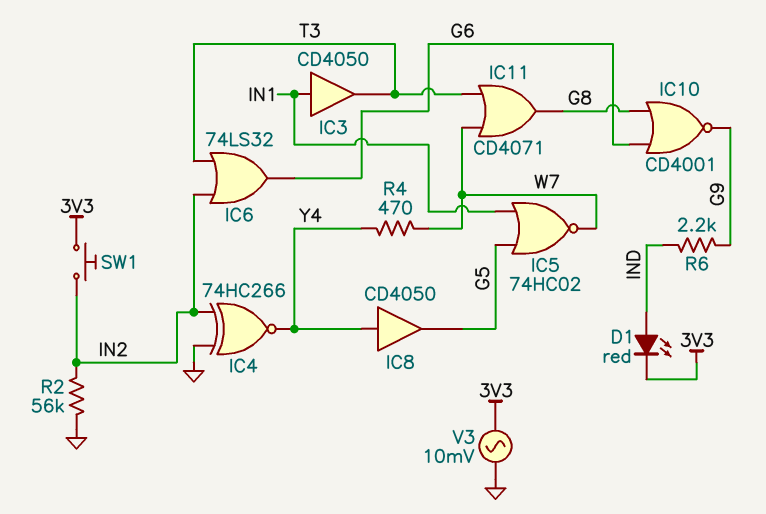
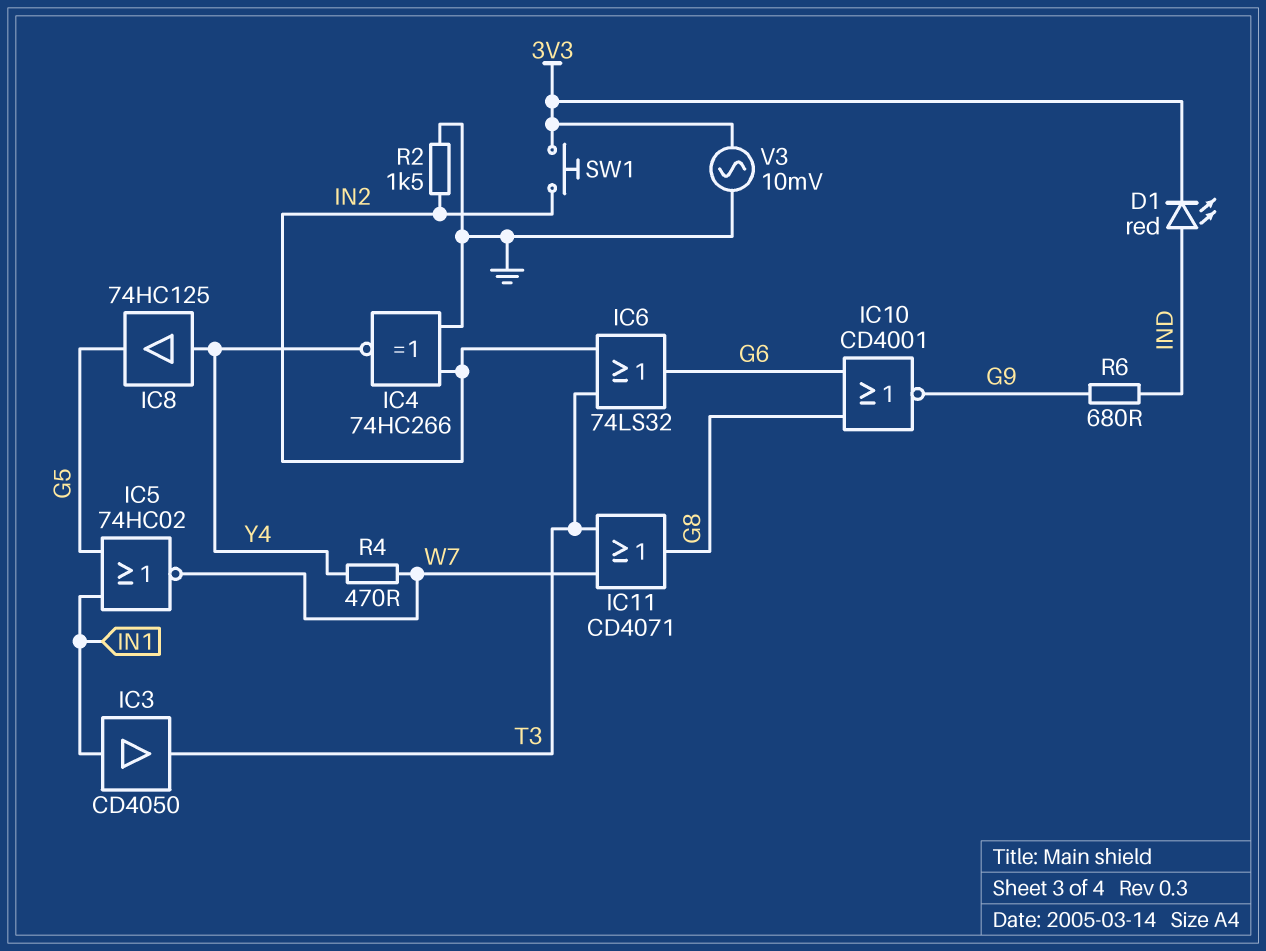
IC8: buffer CD4050 (in Y4, out G5) -> buffer 74HC125 (in Y4, out G5)
R2: 56k (GND, IN2) -> 1.5k (GND, IN2)
R6: 2.2k (G9, IND) -> 680 (G9, IND)

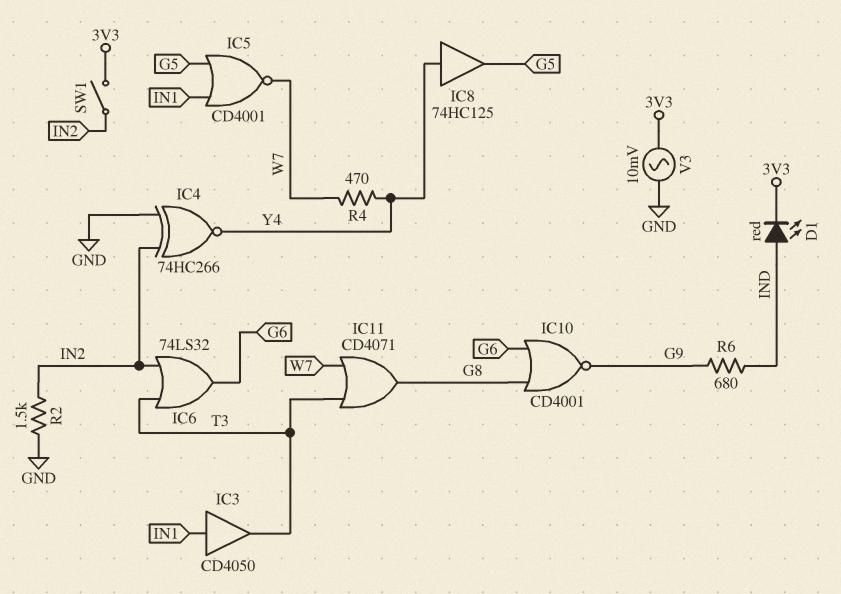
IC5: NOR 74HC02 (in G5, in IN1, out W7) -> NOR CD4001 (in G5, in IN1, out W7)
SW1: button (3V3, IN2) -> switch (3V3, IN2)

